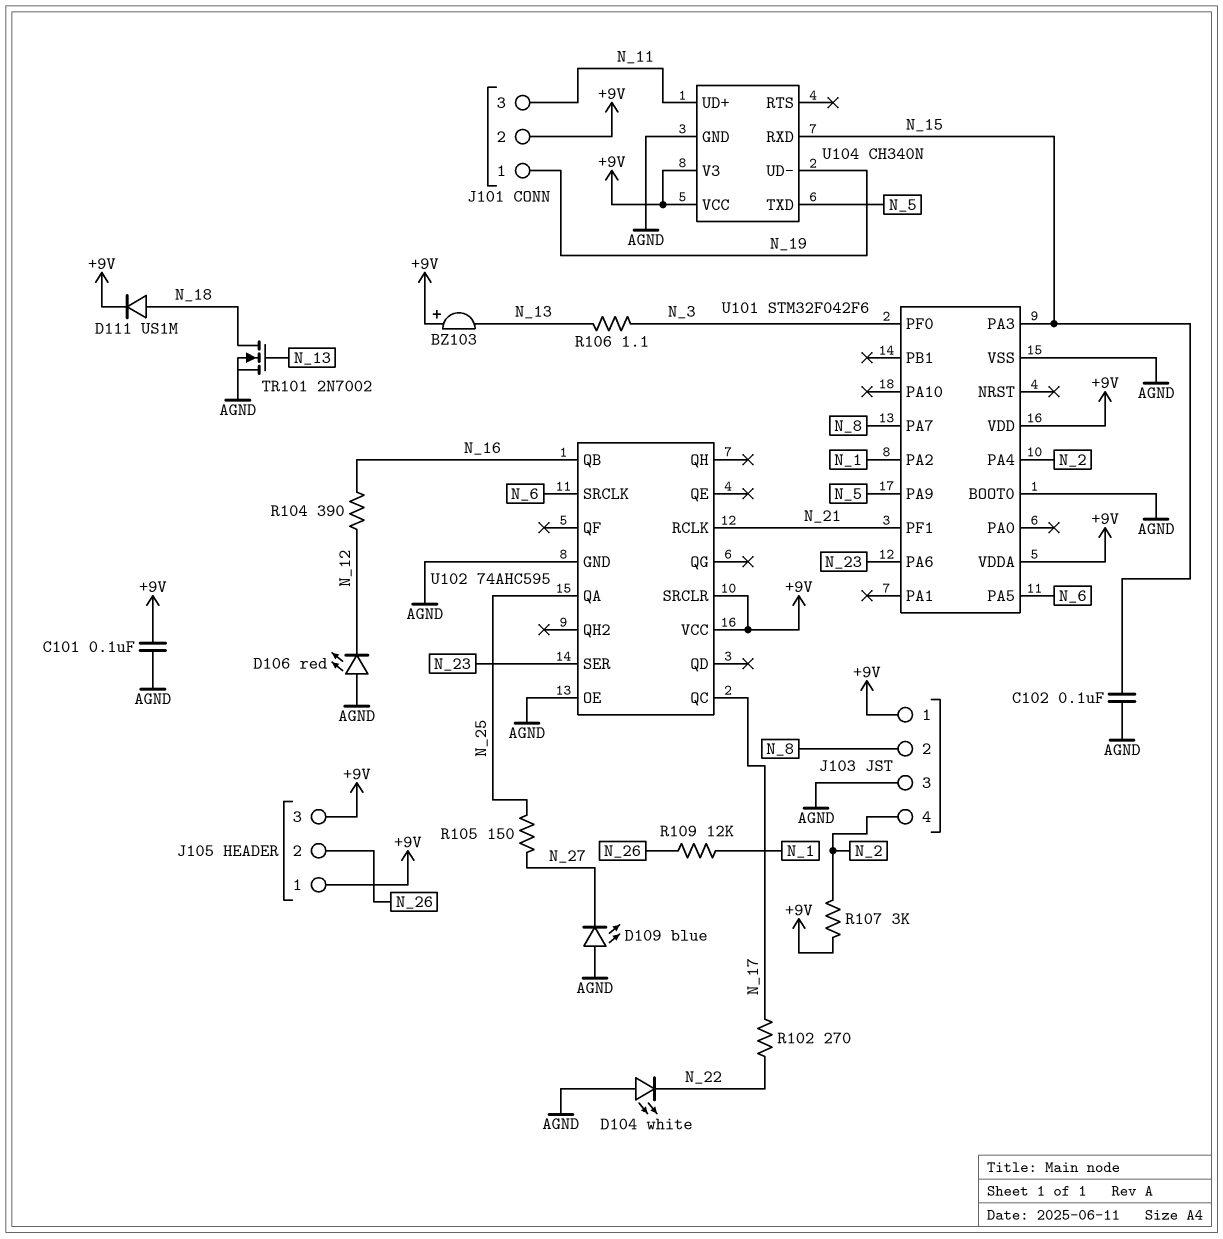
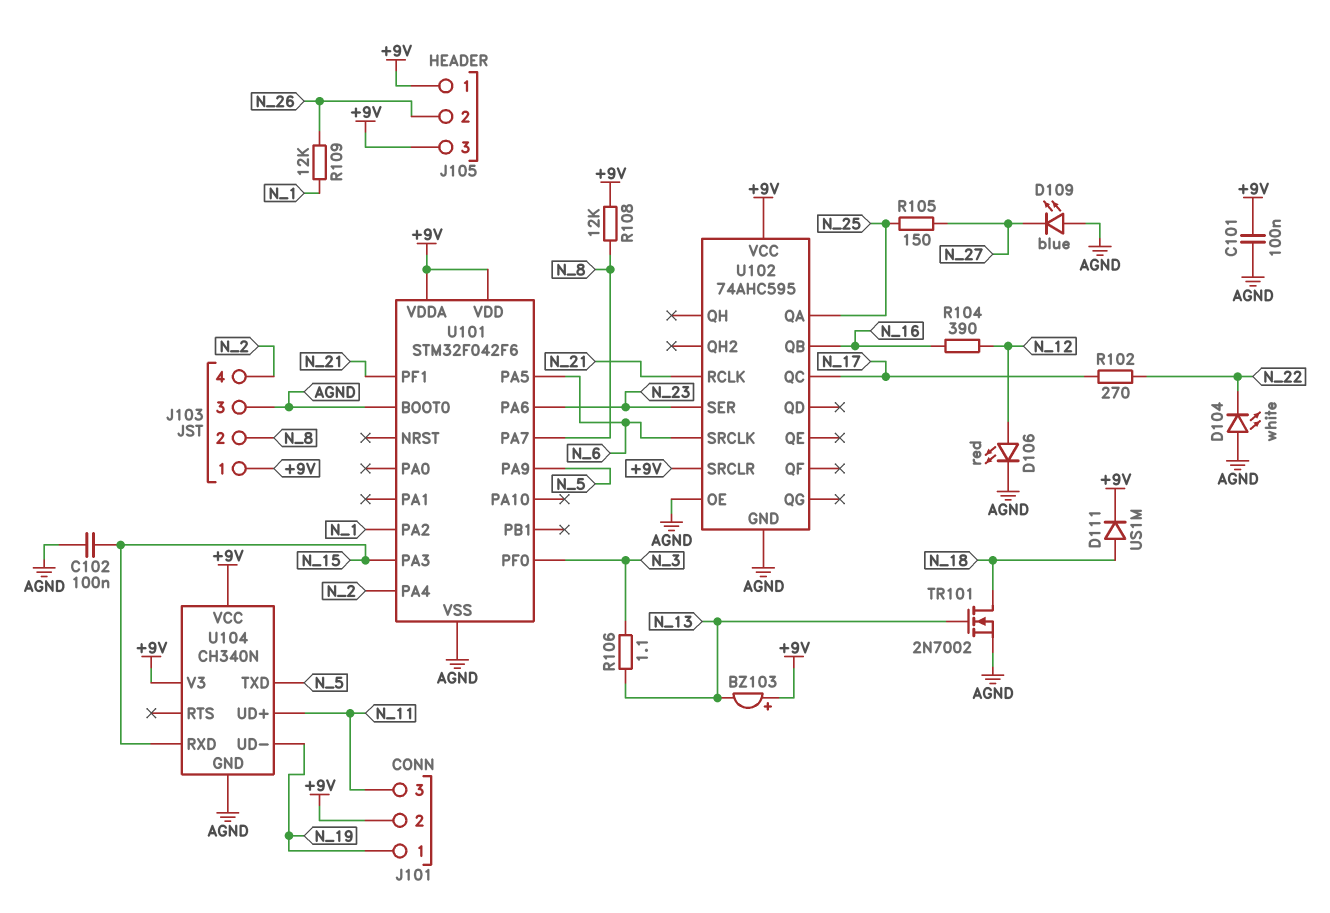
D106: LED red (A AGND, K N_12) -> LED red (A N_12, K AGND)
R107: 3k (+9V, N_2) -> none
R108: none -> 12k (+9V, N_8)

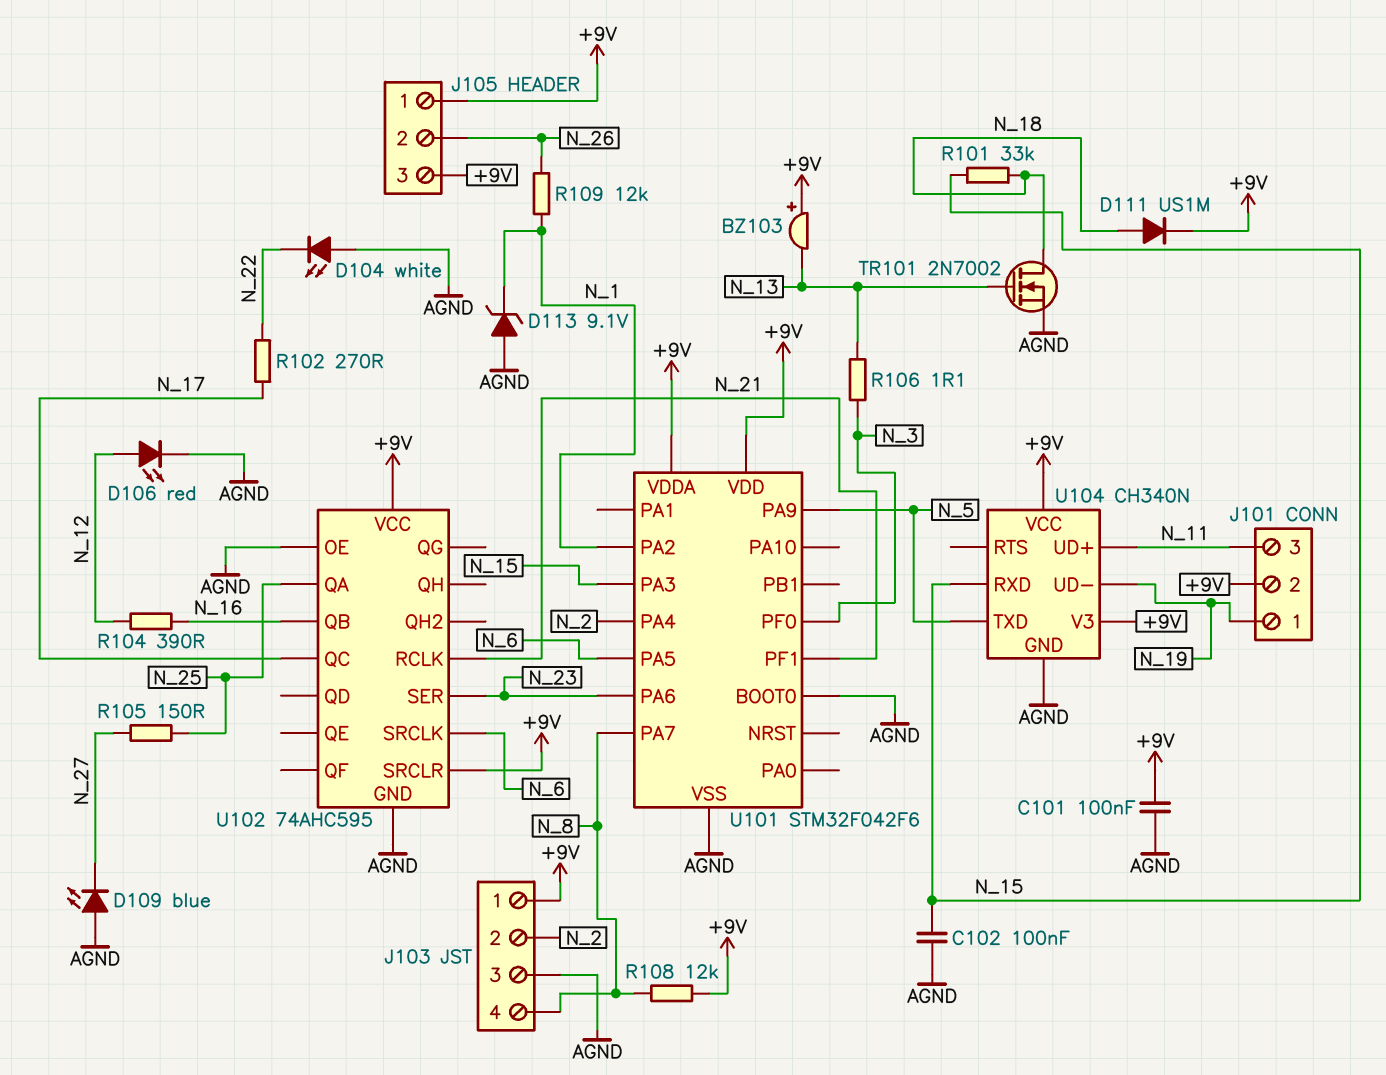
D113: none -> zener 9.1V (A AGND, K N_1)
J103 pin 2: N_8 -> N_2
J103 pin 4: N_2 -> N_8
R101: none -> 33k (N_15, N_18)

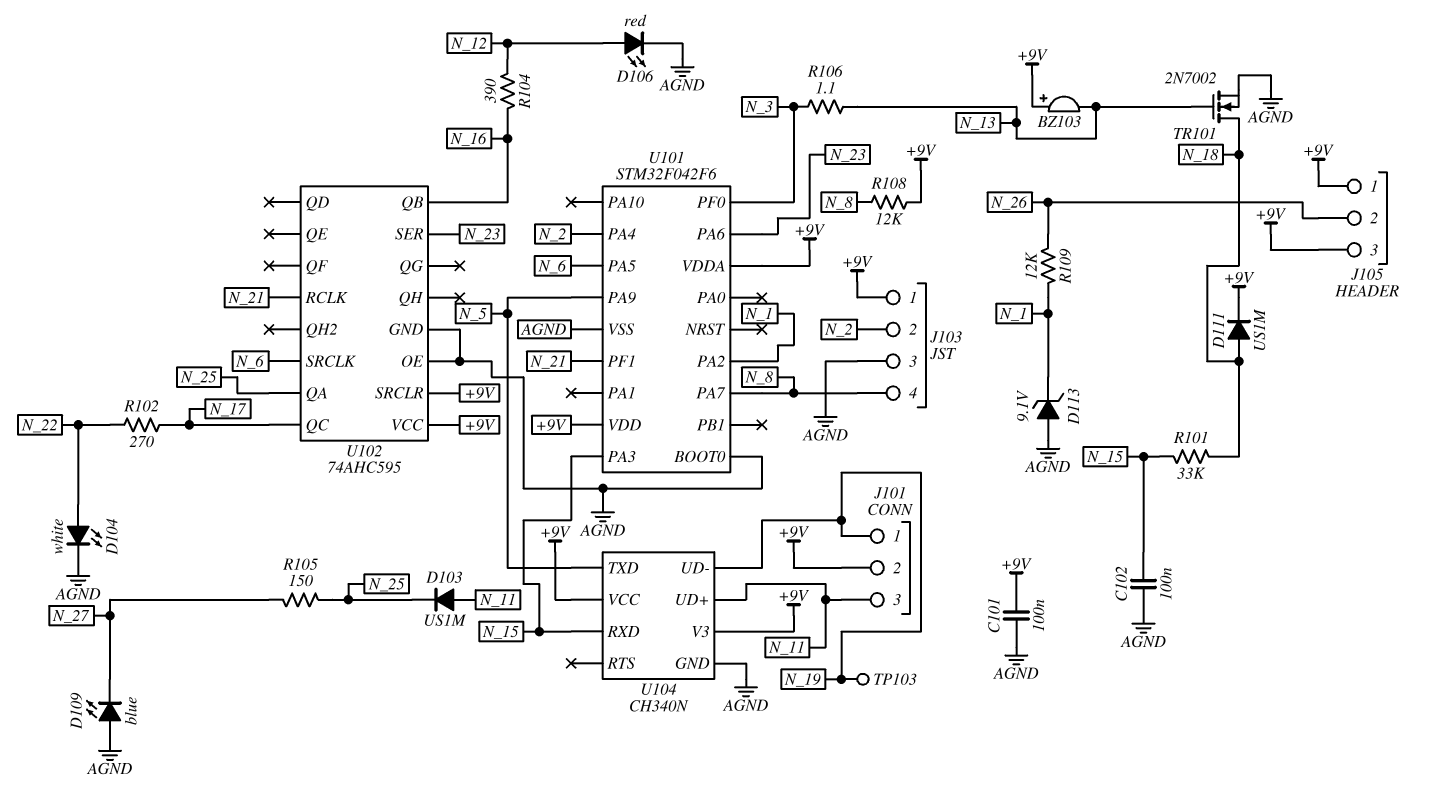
D103: none -> diode US1M (A N_11, K N_25)
D104: LED white (A AGND, K N_22) -> LED white (A N_22, K AGND)
TP103: none -> test point (N_19)

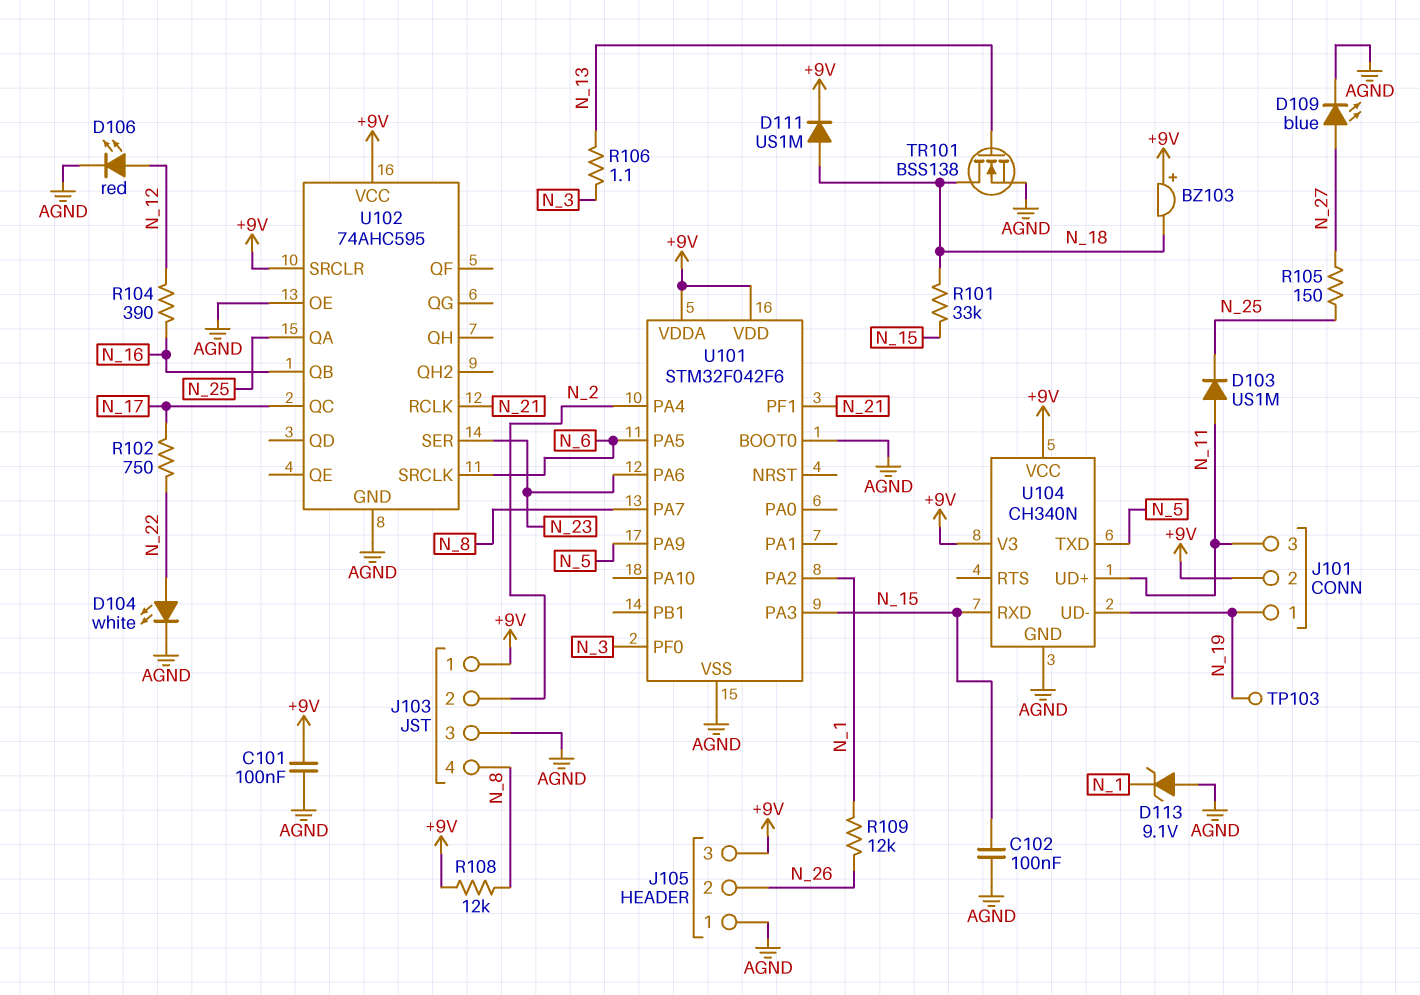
BZ103: buzzer (plus +9V, minus N_13) -> buzzer (plus +9V, minus N_18)
D109: LED blue (A AGND, K N_27) -> LED blue (A N_27, K AGND)
J105 pin 1: +9V -> AGND
R102: 270 (N_17, N_22) -> 750 (N_17, N_22)
TR101: NMOS 2N7002 (G N_13, D N_18, S AGND) -> NMOS BSS138 (G N_13, D N_18, S AGND)

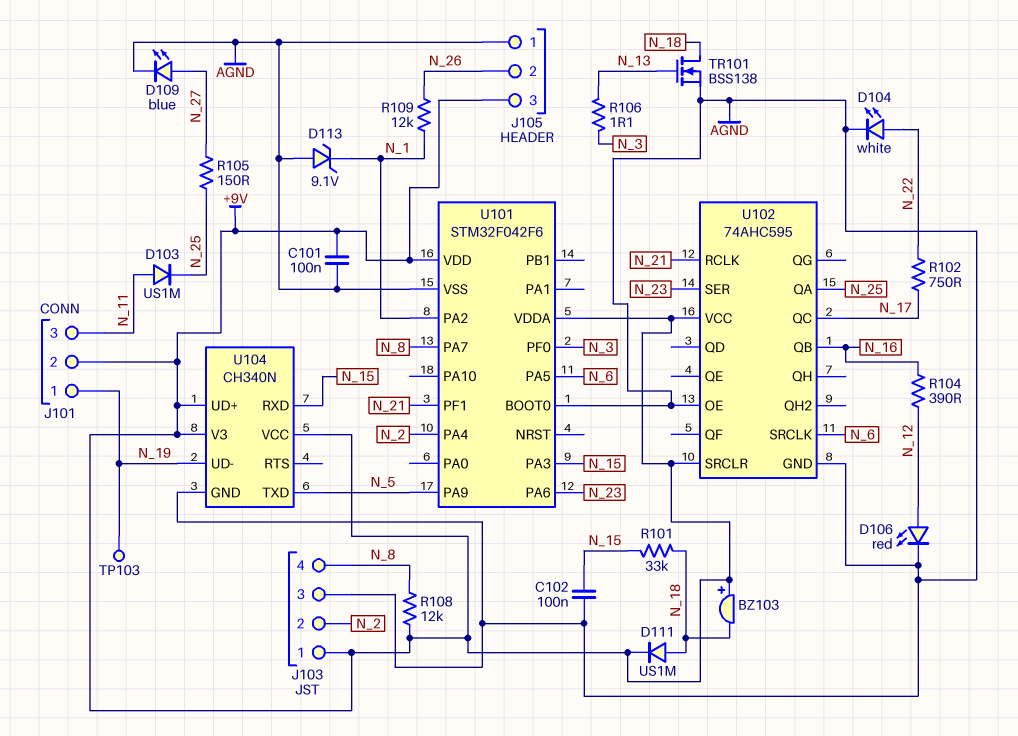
U104 pin UD+: N_11 -> +9V

